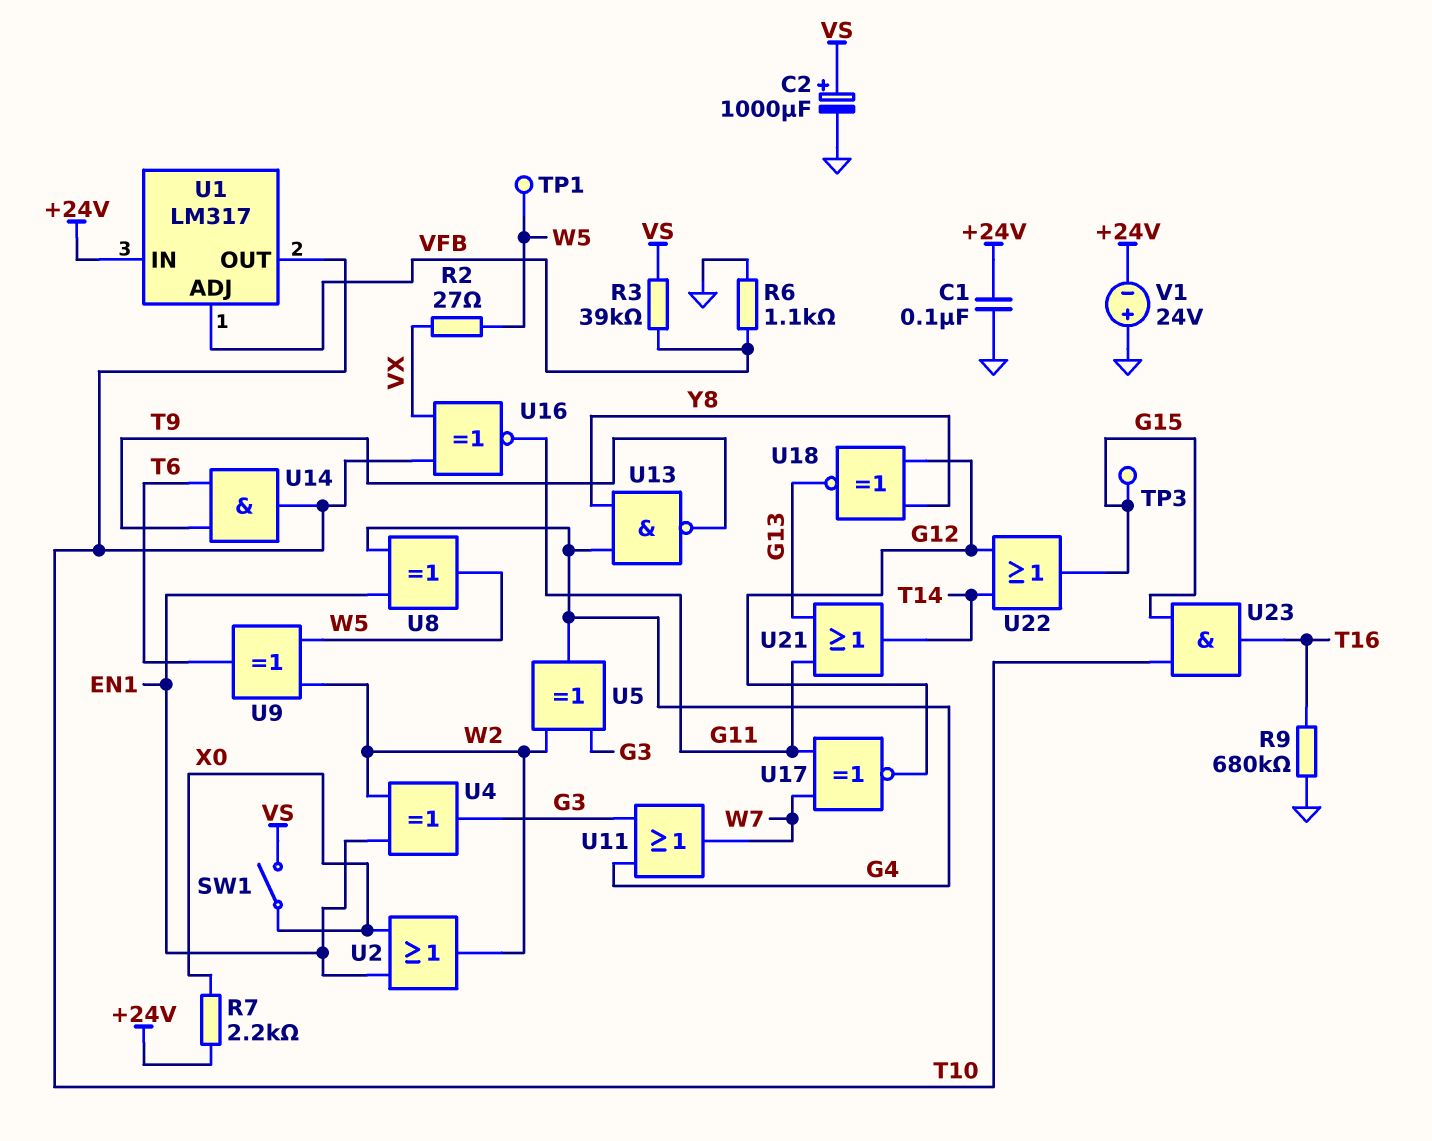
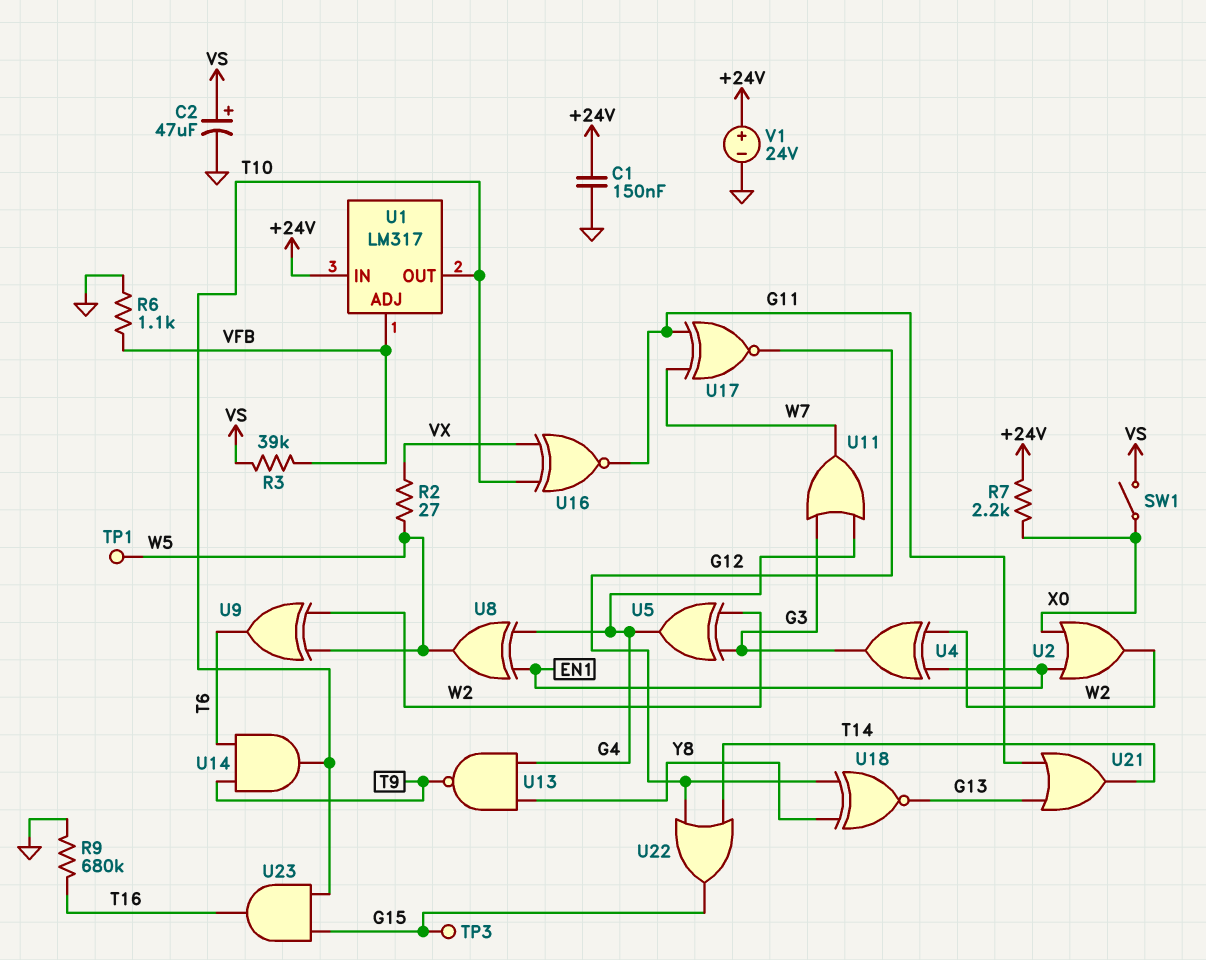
C1: 100nF (+24V, GND) -> 150nF (+24V, GND)
C2: 1000uF (plus VS, minus GND) -> 47uF (plus VS, minus GND)
V1: 24V (plus GND, minus +24V) -> 24V (plus +24V, minus GND)

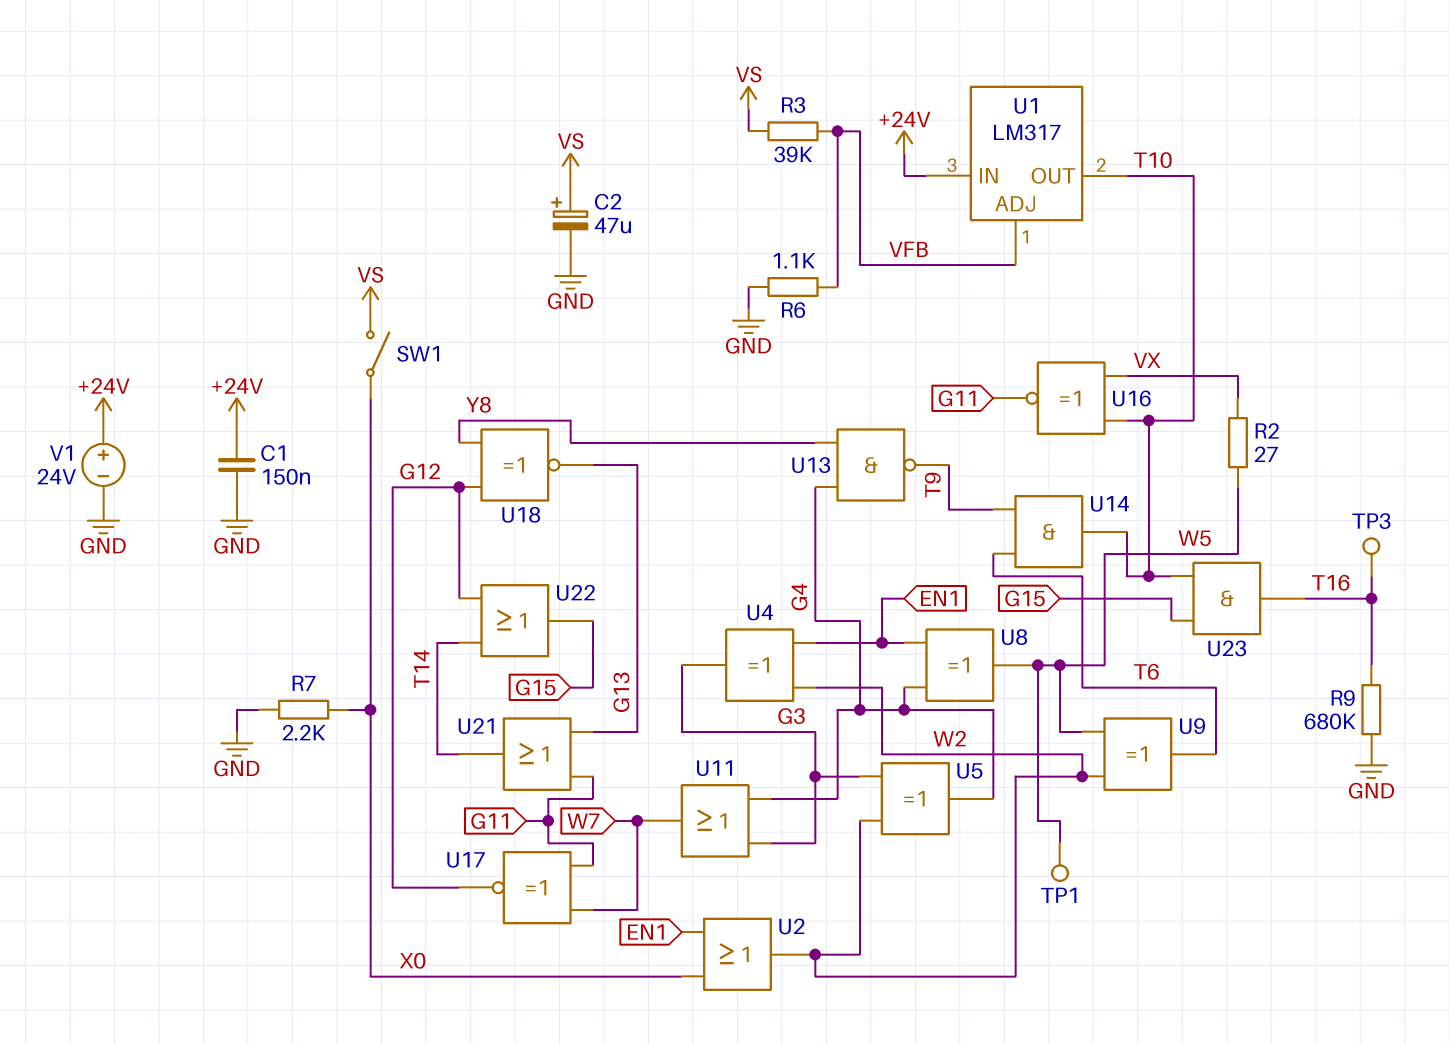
R7: 2.2k (+24V, X0) -> 2.2k (GND, X0)
TP3: test point (G15) -> test point (T16)

